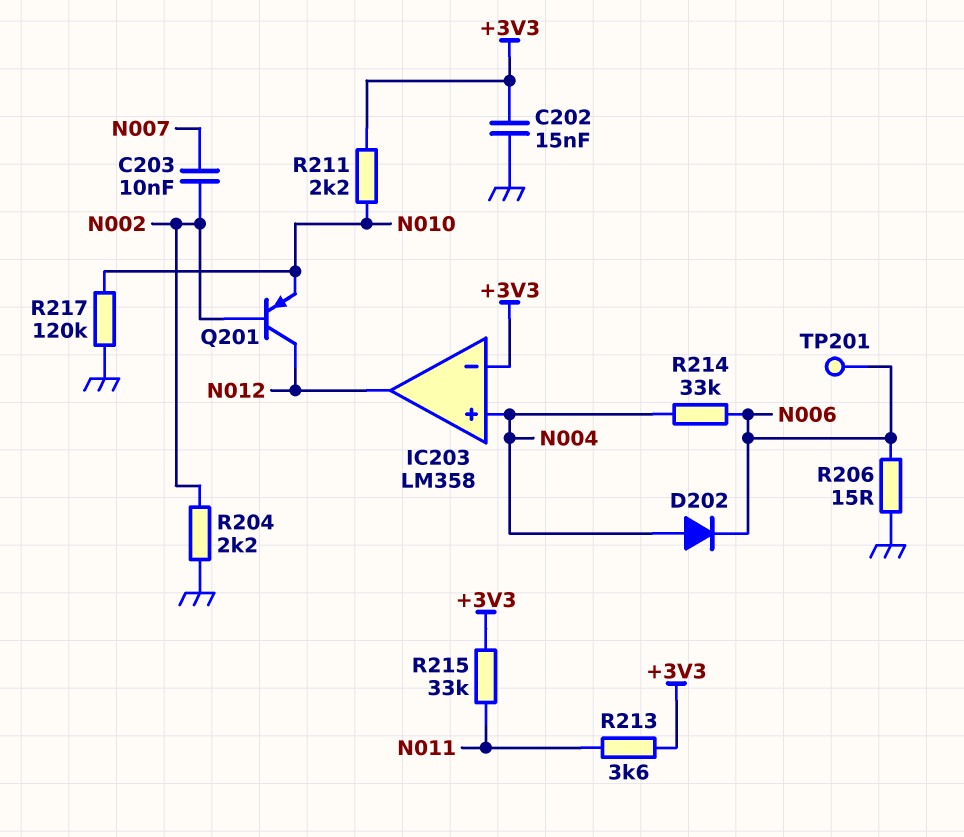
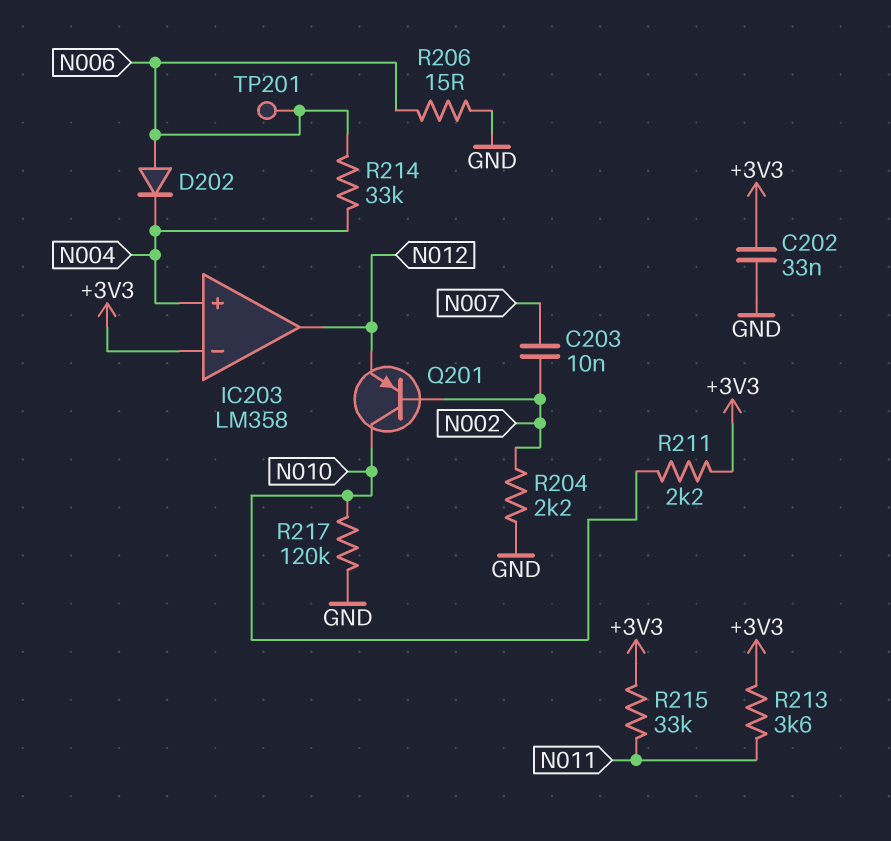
C202: 15nF (+3V3, GND) -> 33nF (+3V3, GND)
D202: diode (A N004, K N006) -> diode (A N006, K N004)
Q201: PNP (B N002, C N012, E N010) -> PNP (B N002, C N010, E N012)

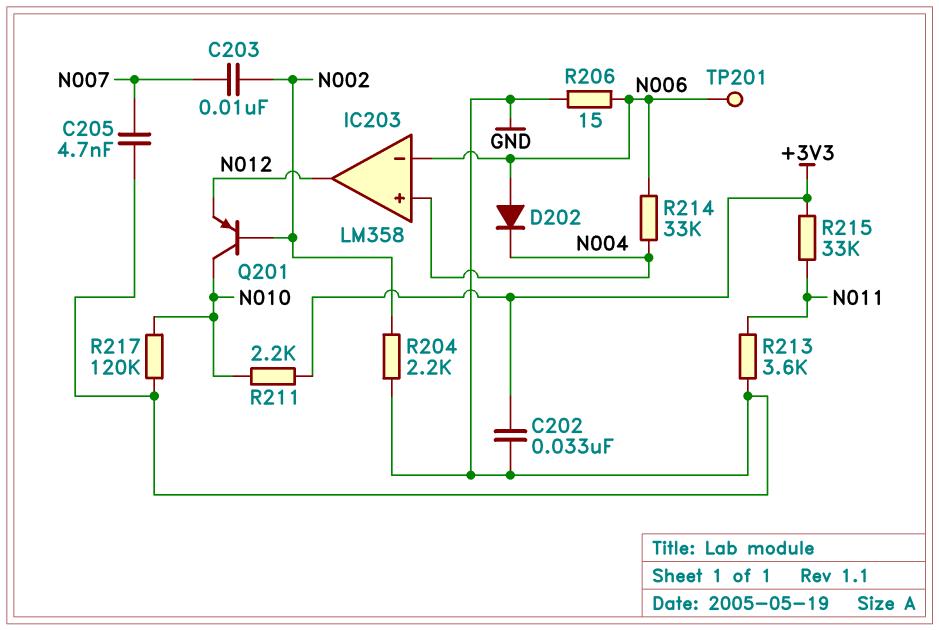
C205: none -> 4.7nF (GND, N007)
IC203 pin in-: +3V3 -> N006
R213: 3.6k (+3V3, N011) -> 3.6k (GND, N011)

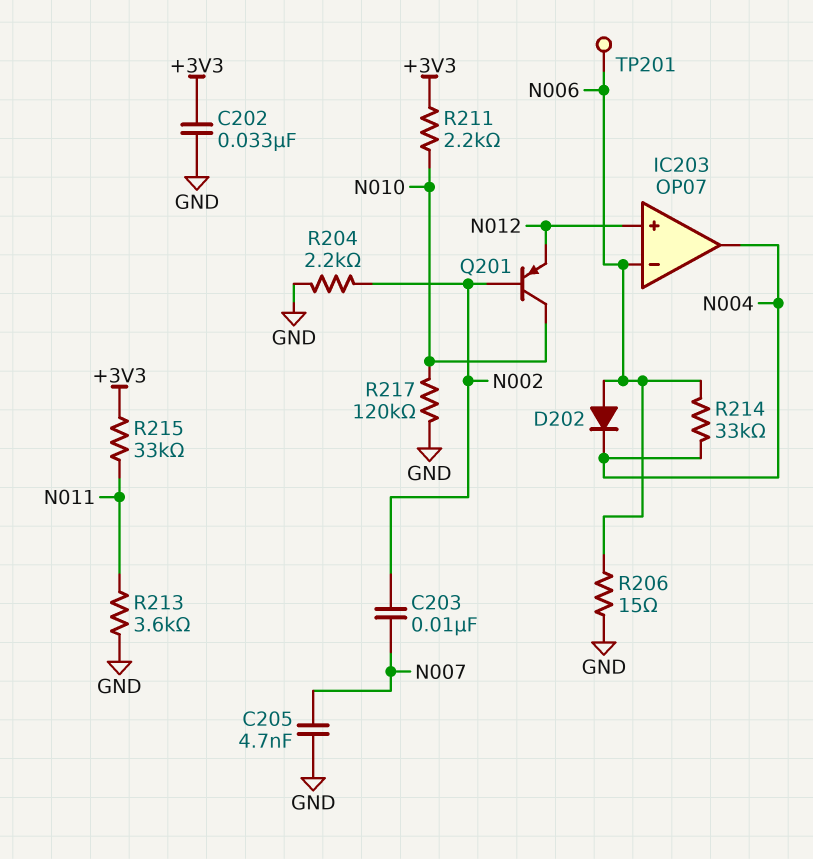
IC203: LM358 -> OP07
IC203 pin in+: N004 -> N012
IC203 pin out: N012 -> N004

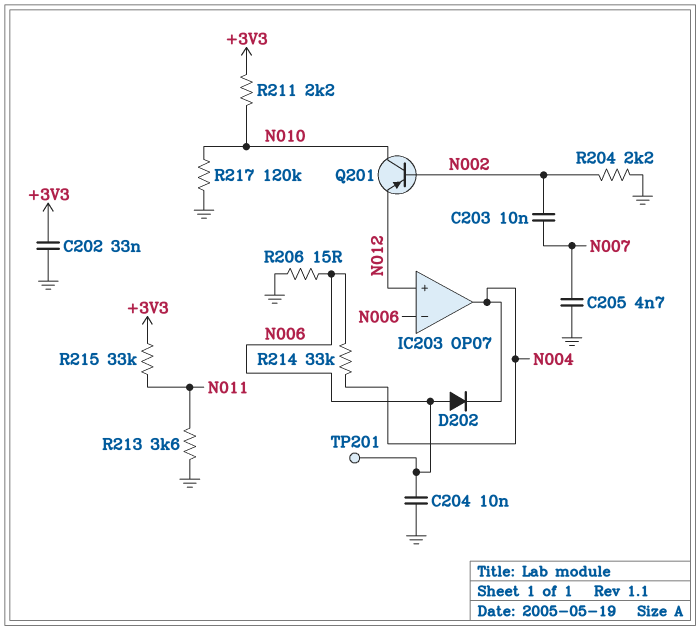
C204: none -> 10nF (GND, N006)

